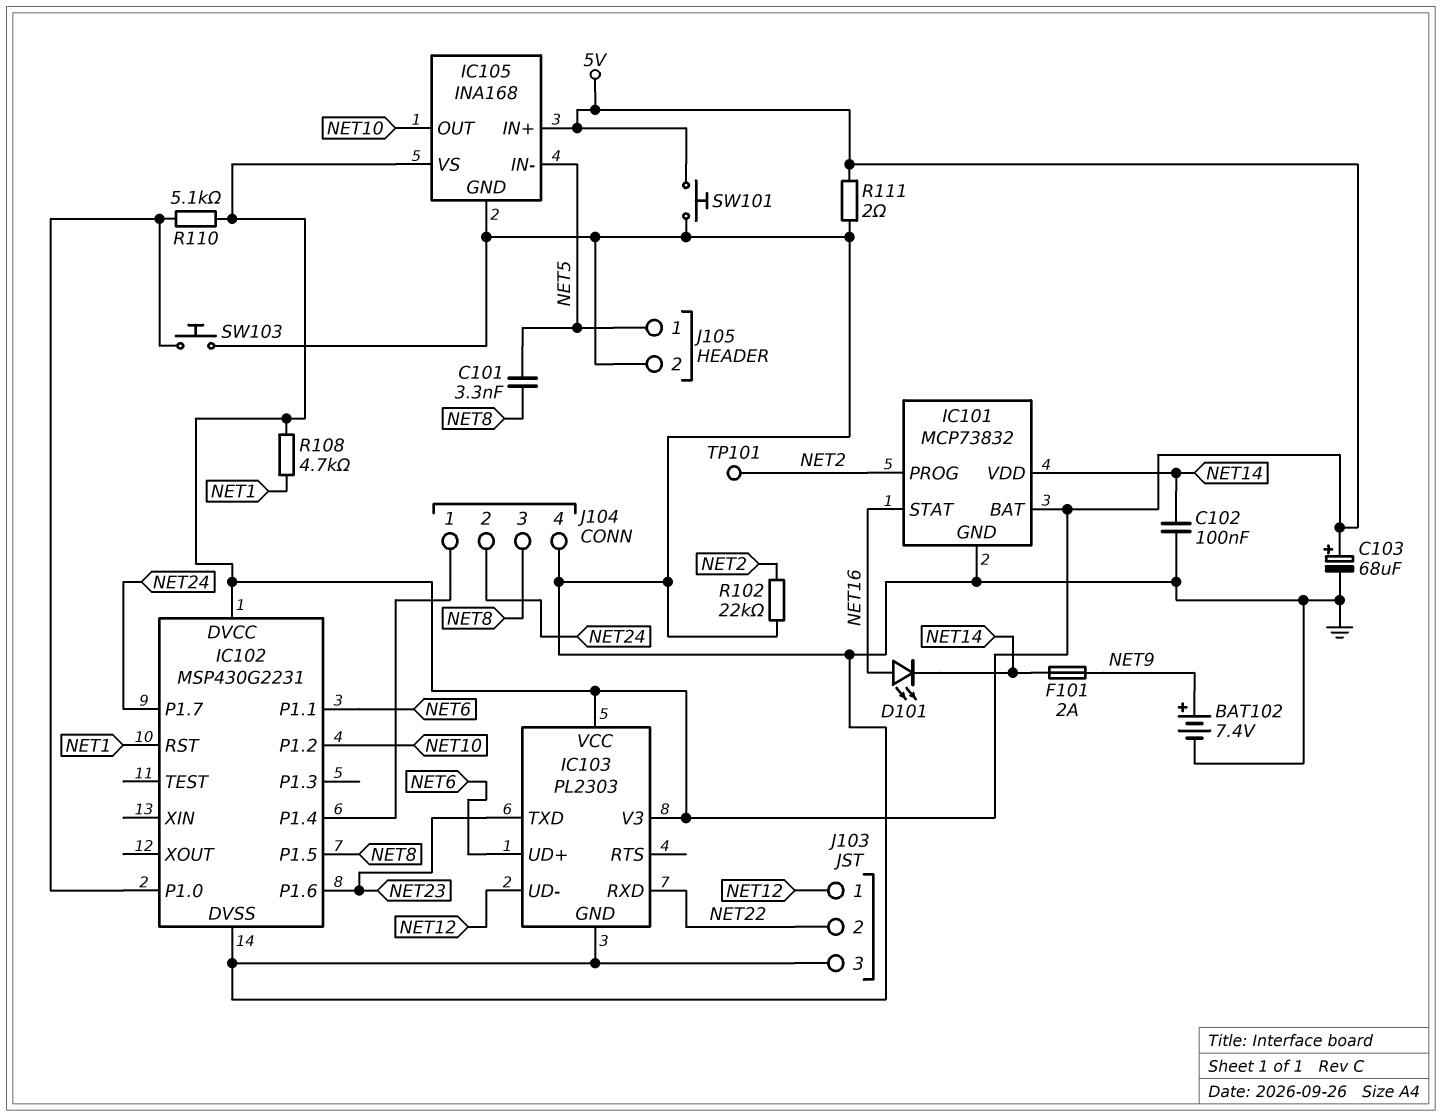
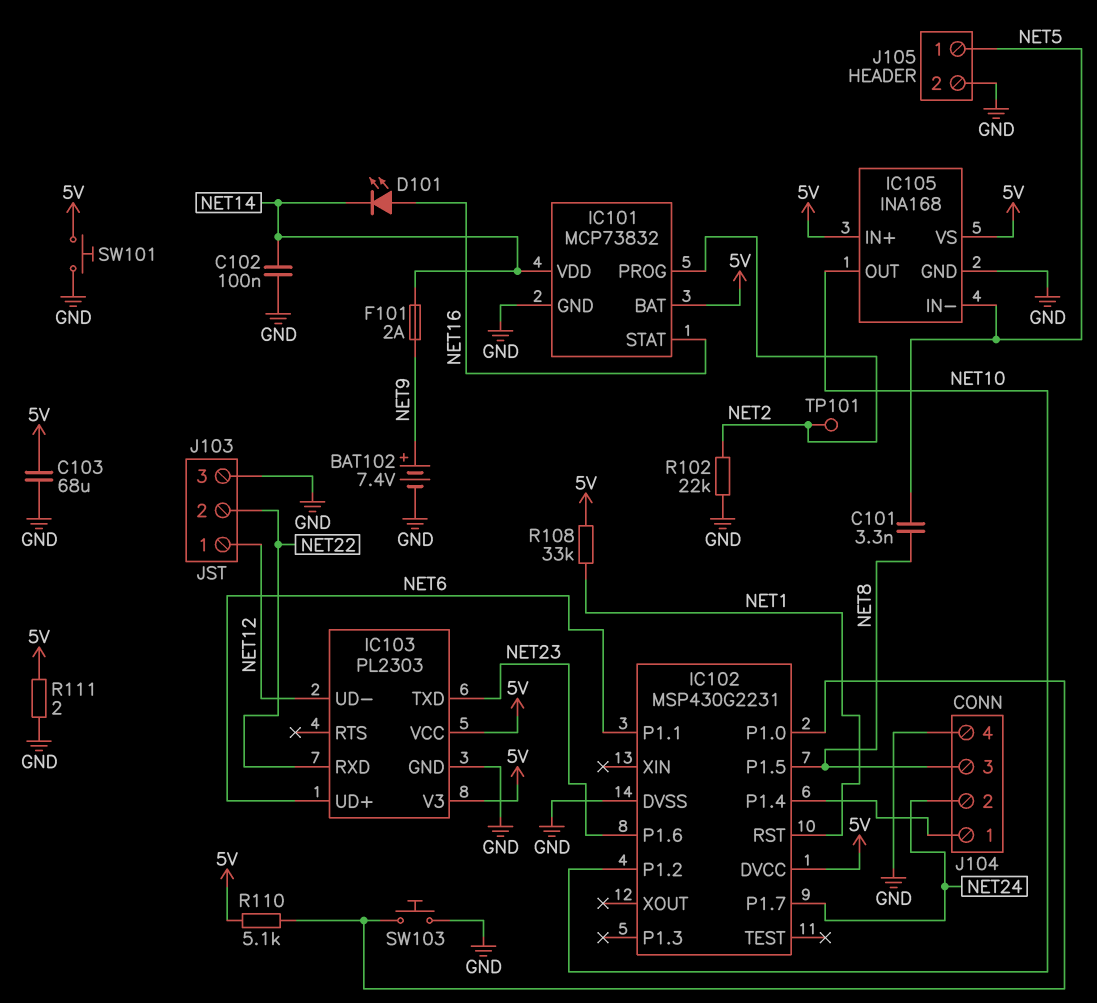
C103: 68uF (plus 5V, minus GND) -> 68uF (5V, GND)
R108: 4.7k (5V, NET1) -> 33k (5V, NET1)

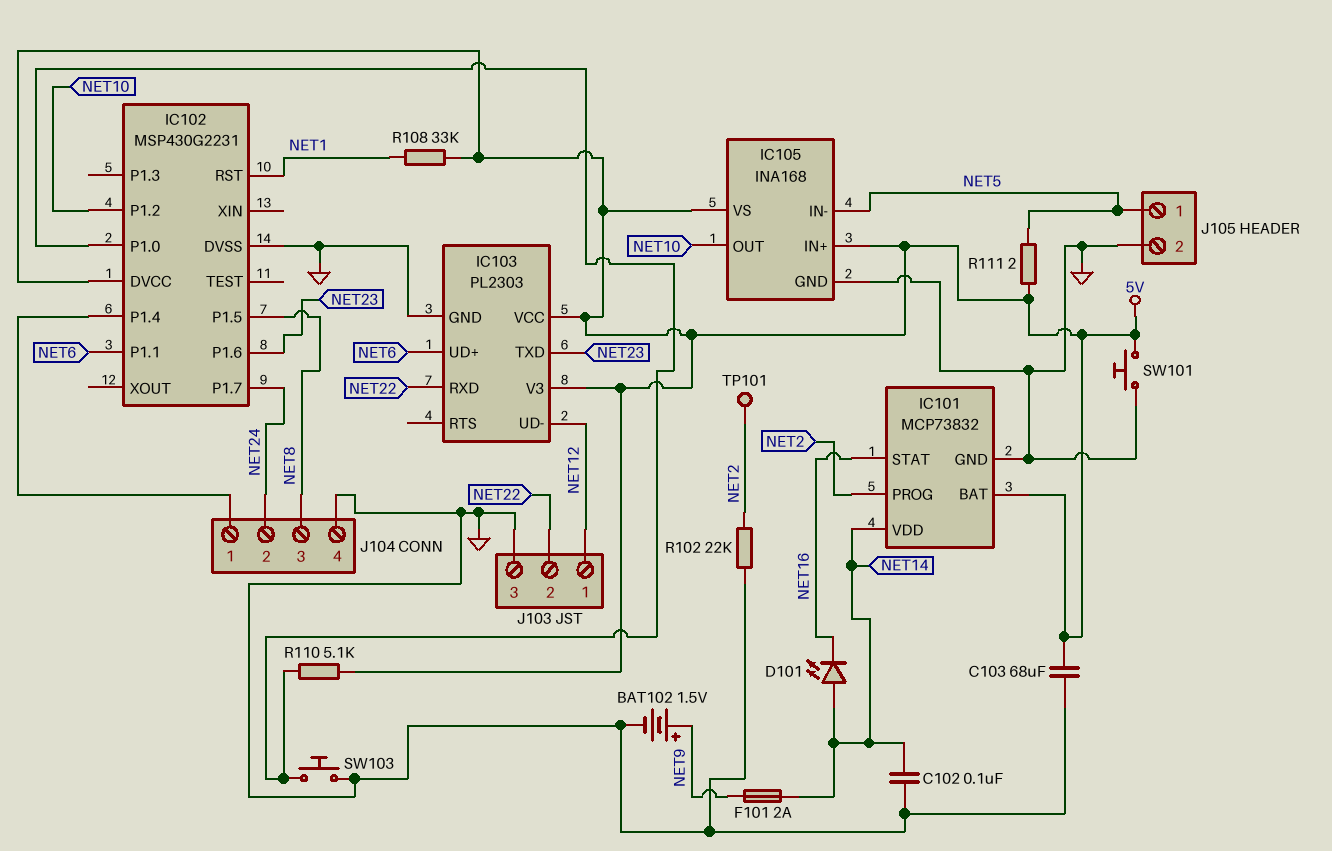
BAT102: 7.4V (plus NET9, minus GND) -> 1.5V (plus NET9, minus GND)
C101: 3.3nF (NET5, NET8) -> none
D101: LED (A NET16, K NET14) -> LED (A NET14, K NET16)
R111: 2 (5V, GND) -> 2 (5V, NET5)

